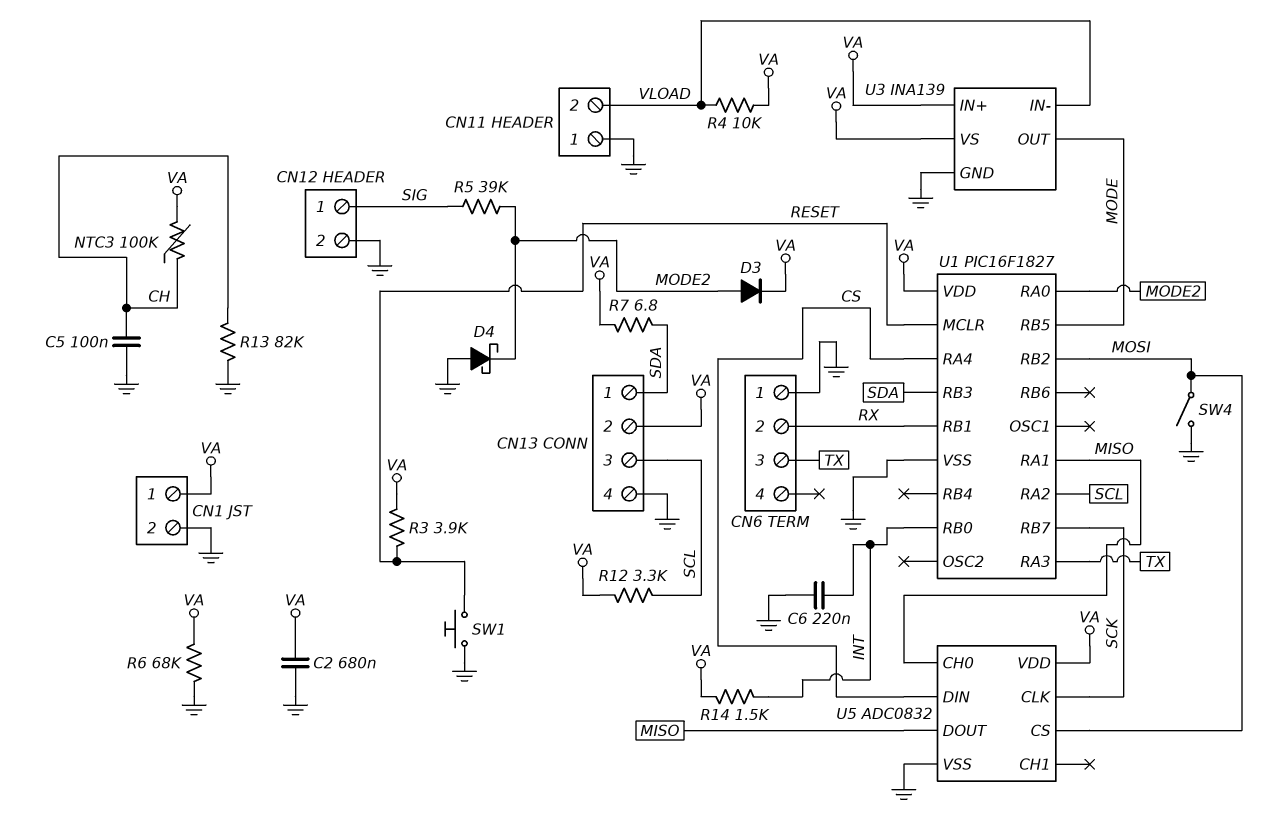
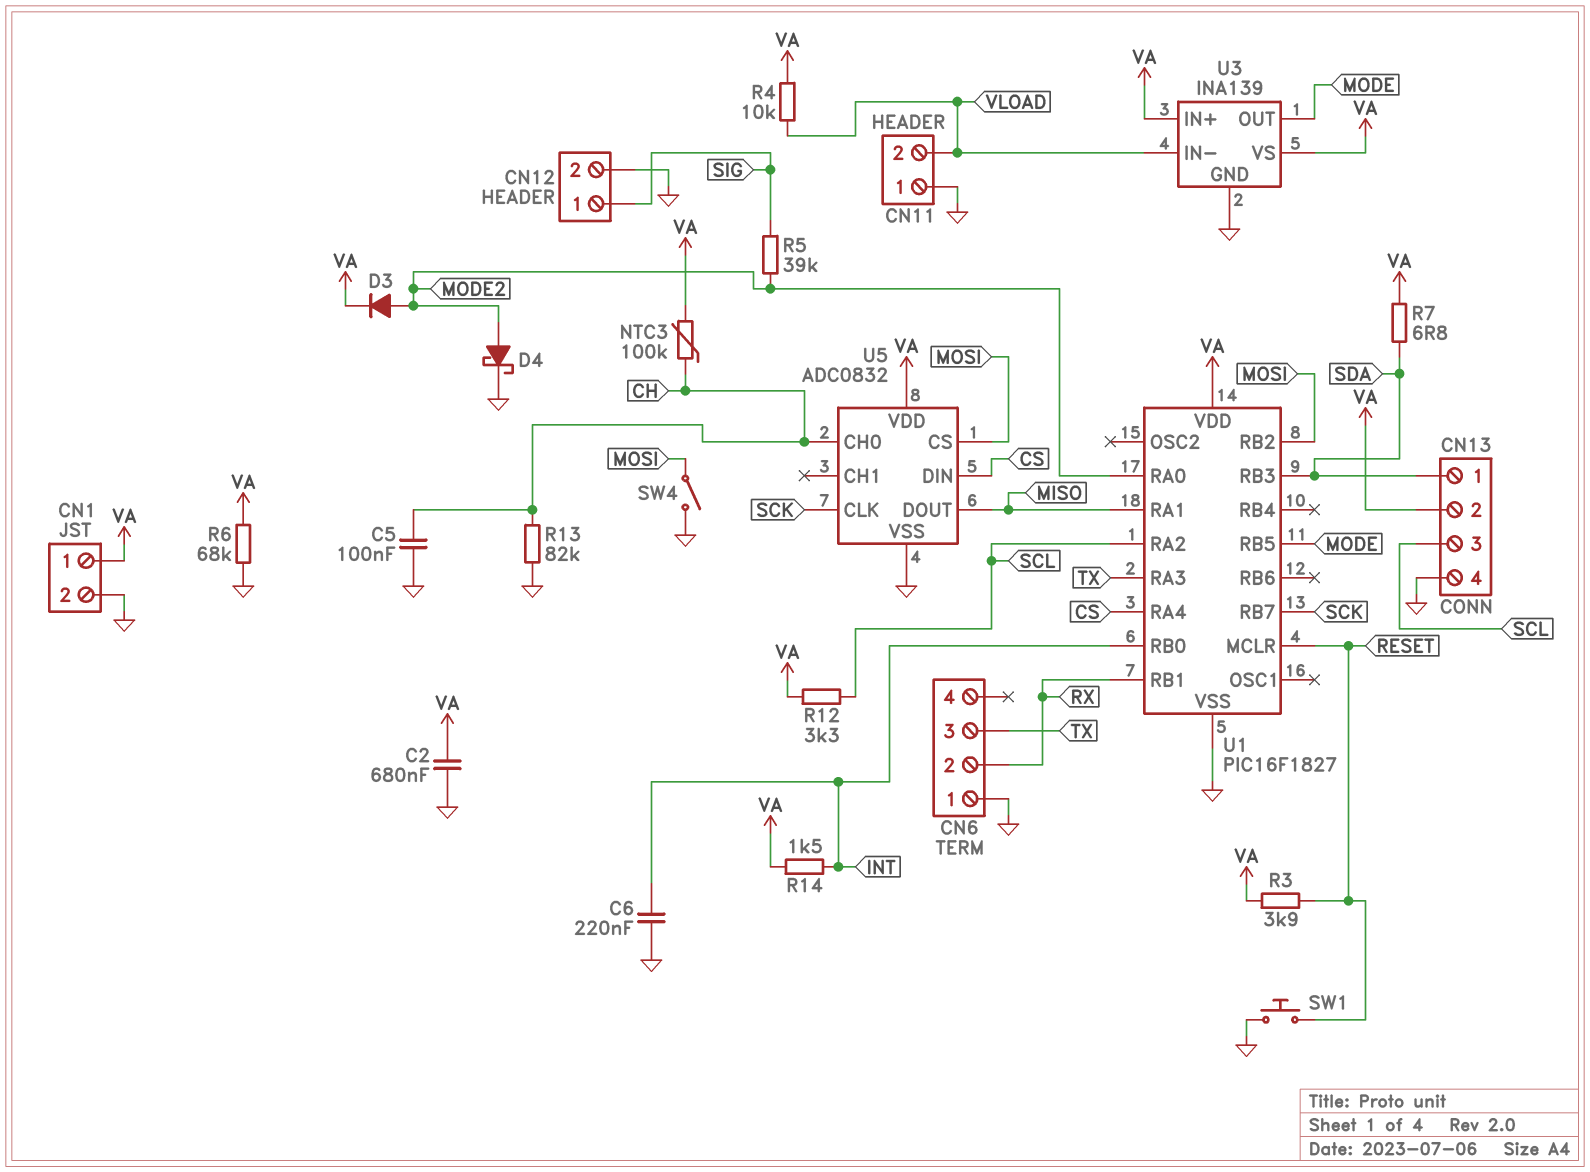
D4: schottky (A GND, K MODE2) -> schottky (A MODE2, K GND)
U5 pin CH0: MISO -> CH

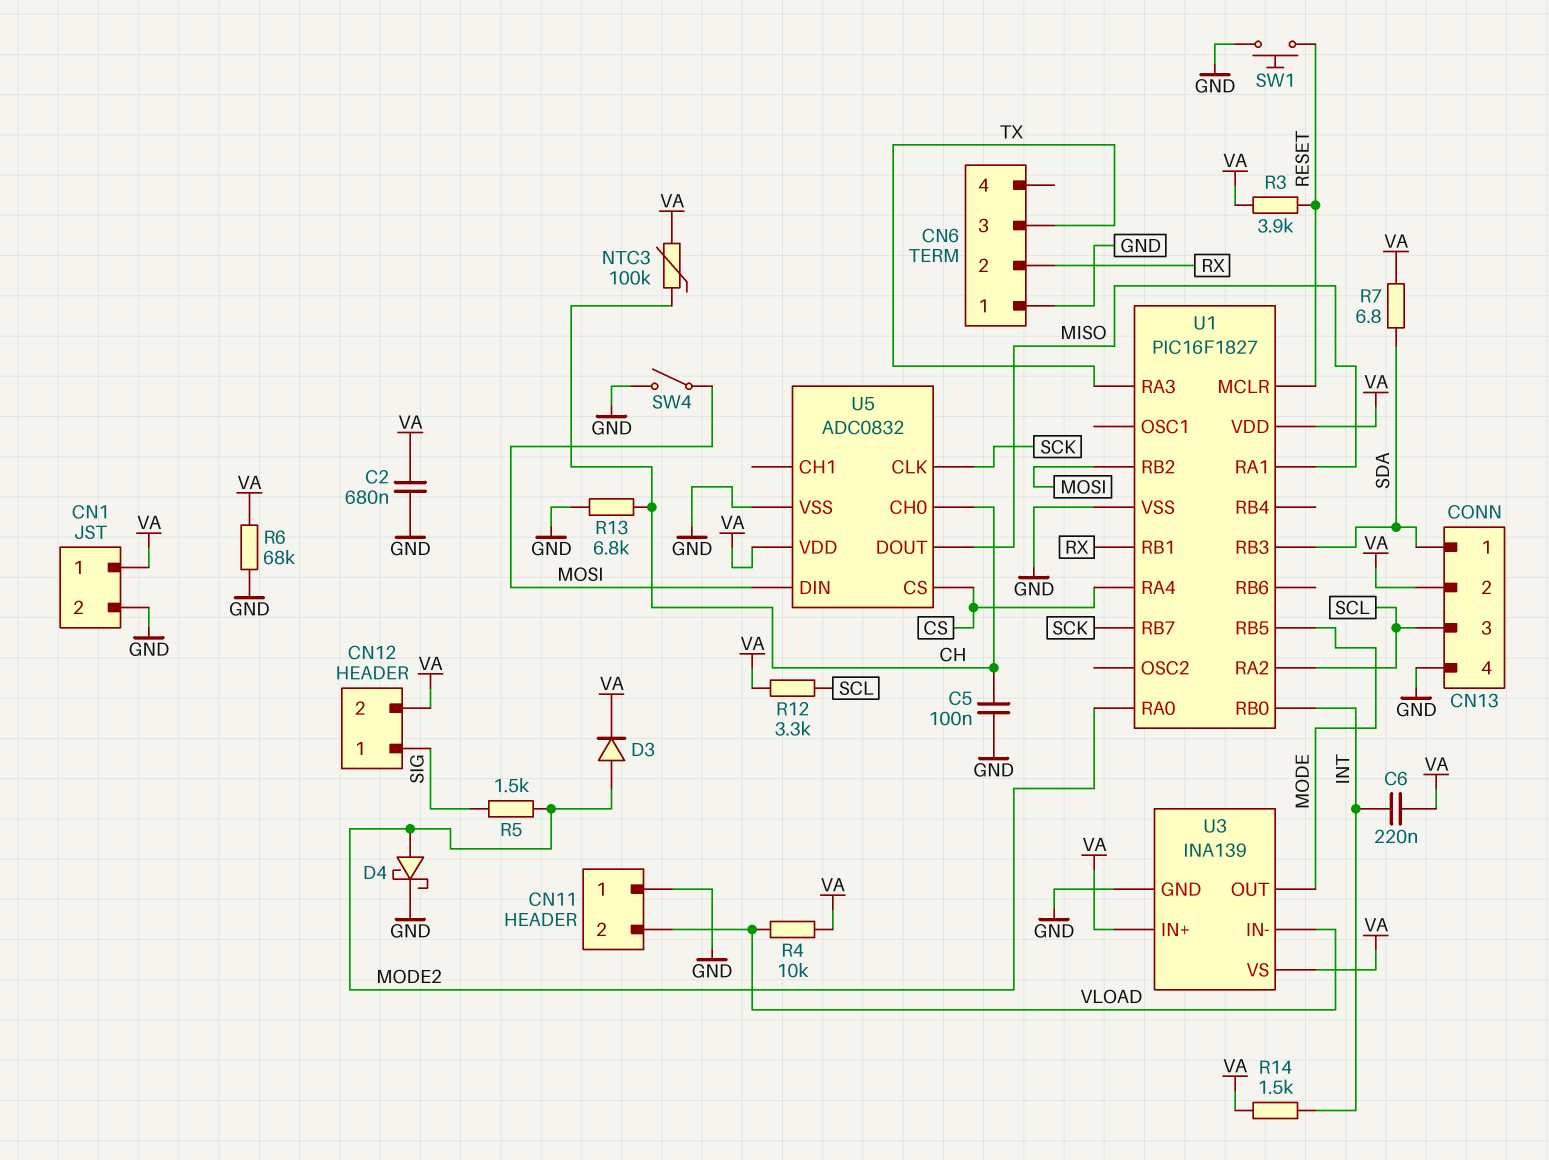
C6: 220nF (GND, INT) -> 220nF (INT, VA)
CN12 pin 2: GND -> VA
R5: 39k (MODE2, SIG) -> 1.5k (MODE2, SIG)
R13: 82k (CH, GND) -> 6.8k (CH, GND)
U5 pin CS: MOSI -> CS
U5 pin DIN: CS -> MOSI

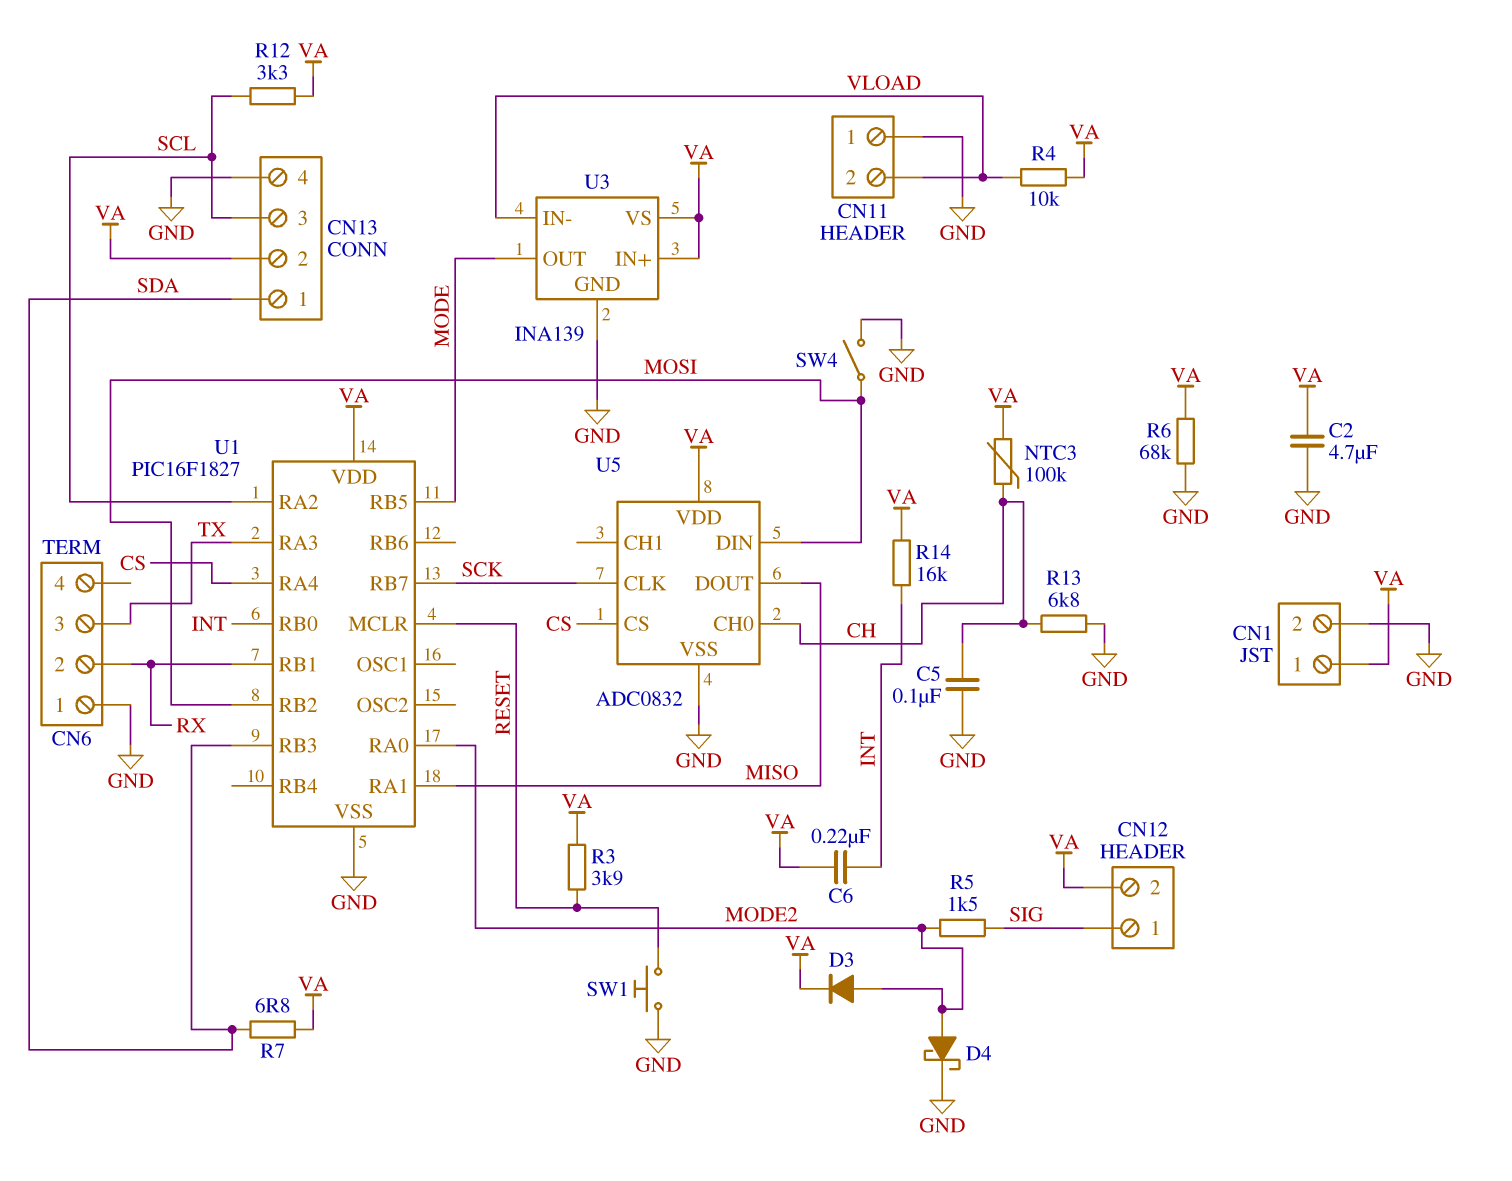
C2: 680nF (GND, VA) -> 4.7uF (GND, VA)
R14: 1.5k (INT, VA) -> 16k (INT, VA)

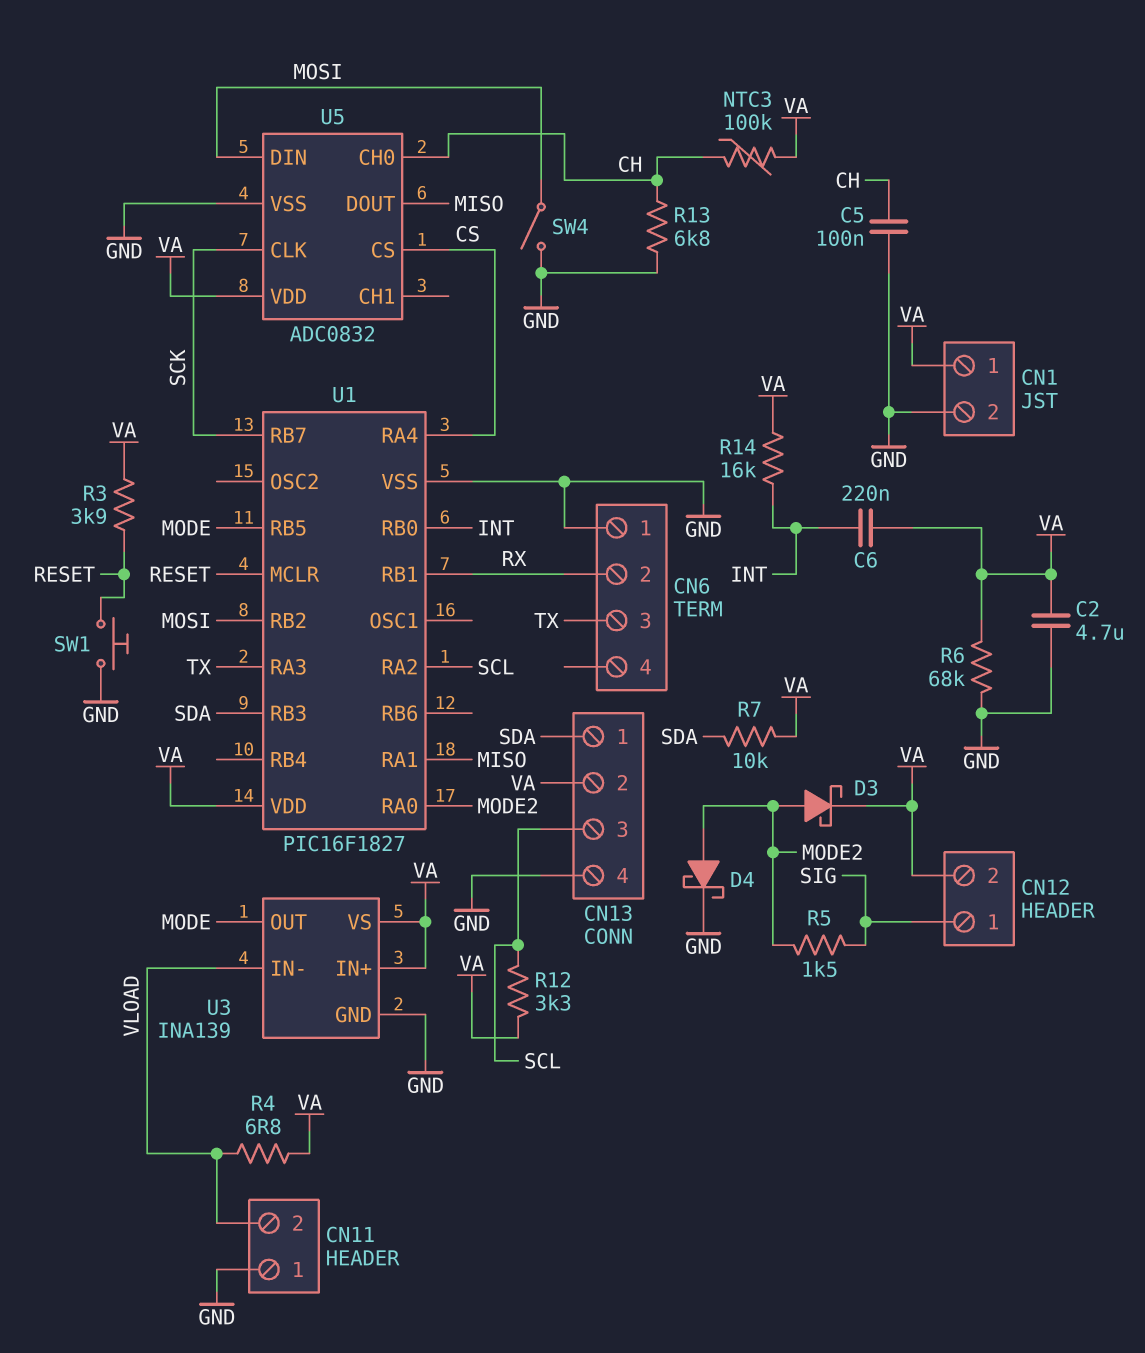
D3: diode (A MODE2, K VA) -> schottky (A MODE2, K VA)
R4: 10k (VA, VLOAD) -> 6.8 (VA, VLOAD)
R7: 6.8 (SDA, VA) -> 10k (SDA, VA)

